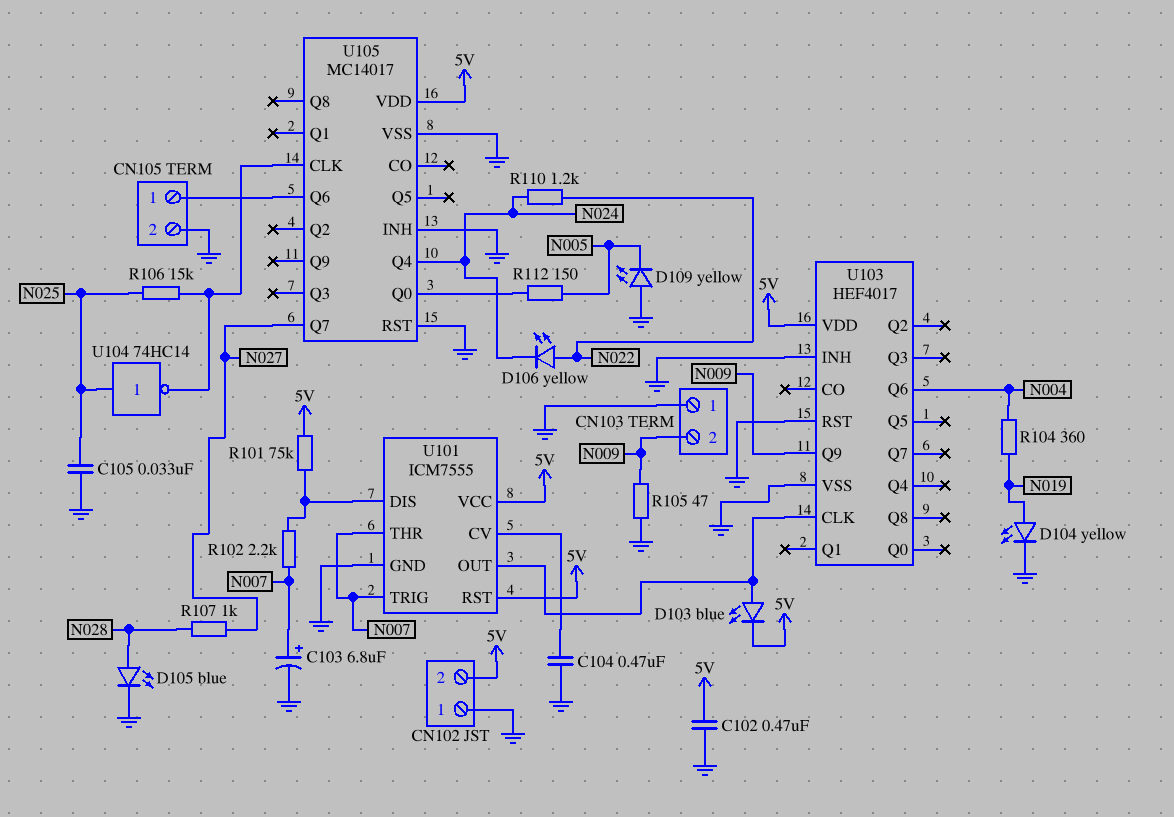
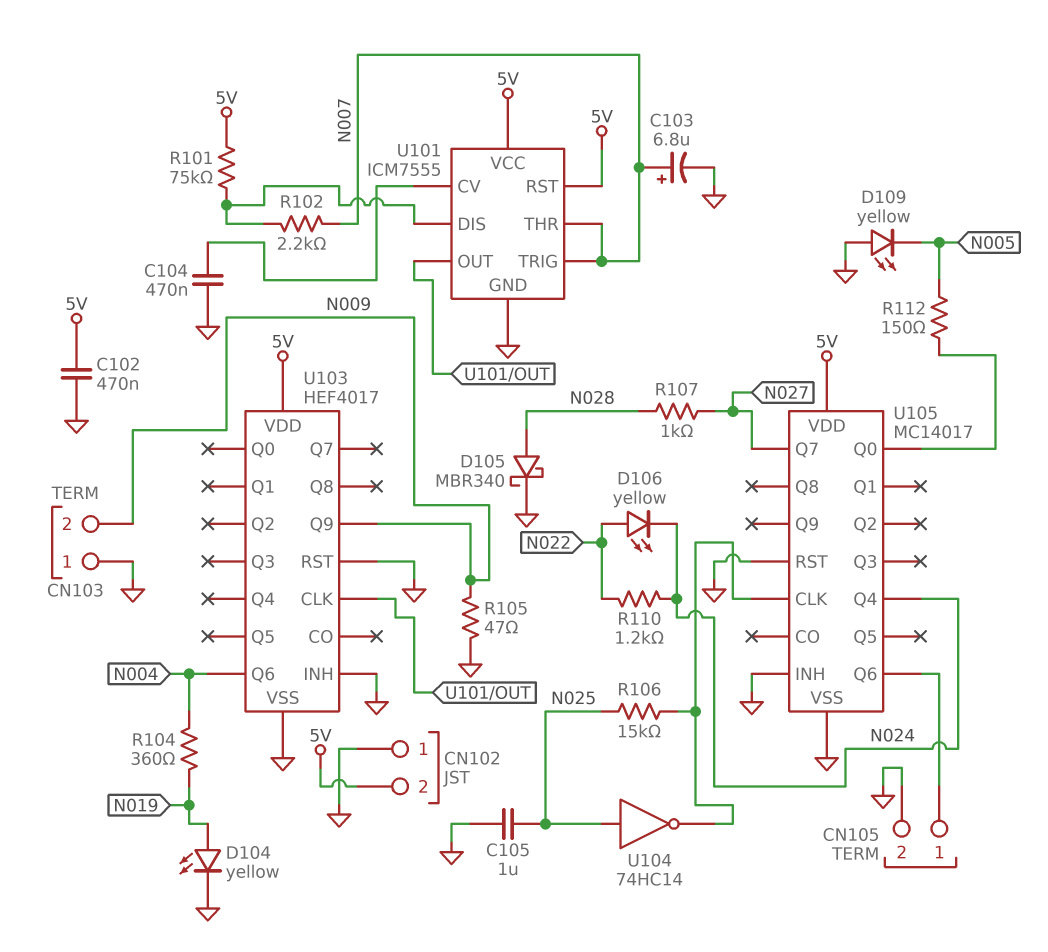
C105: 33nF (GND, N025) -> 1uF (GND, N025)
D103: LED blue (A U101/OUT, K 5V) -> none
D105: LED blue (A N028, K GND) -> schottky MBR340 (A N028, K GND)

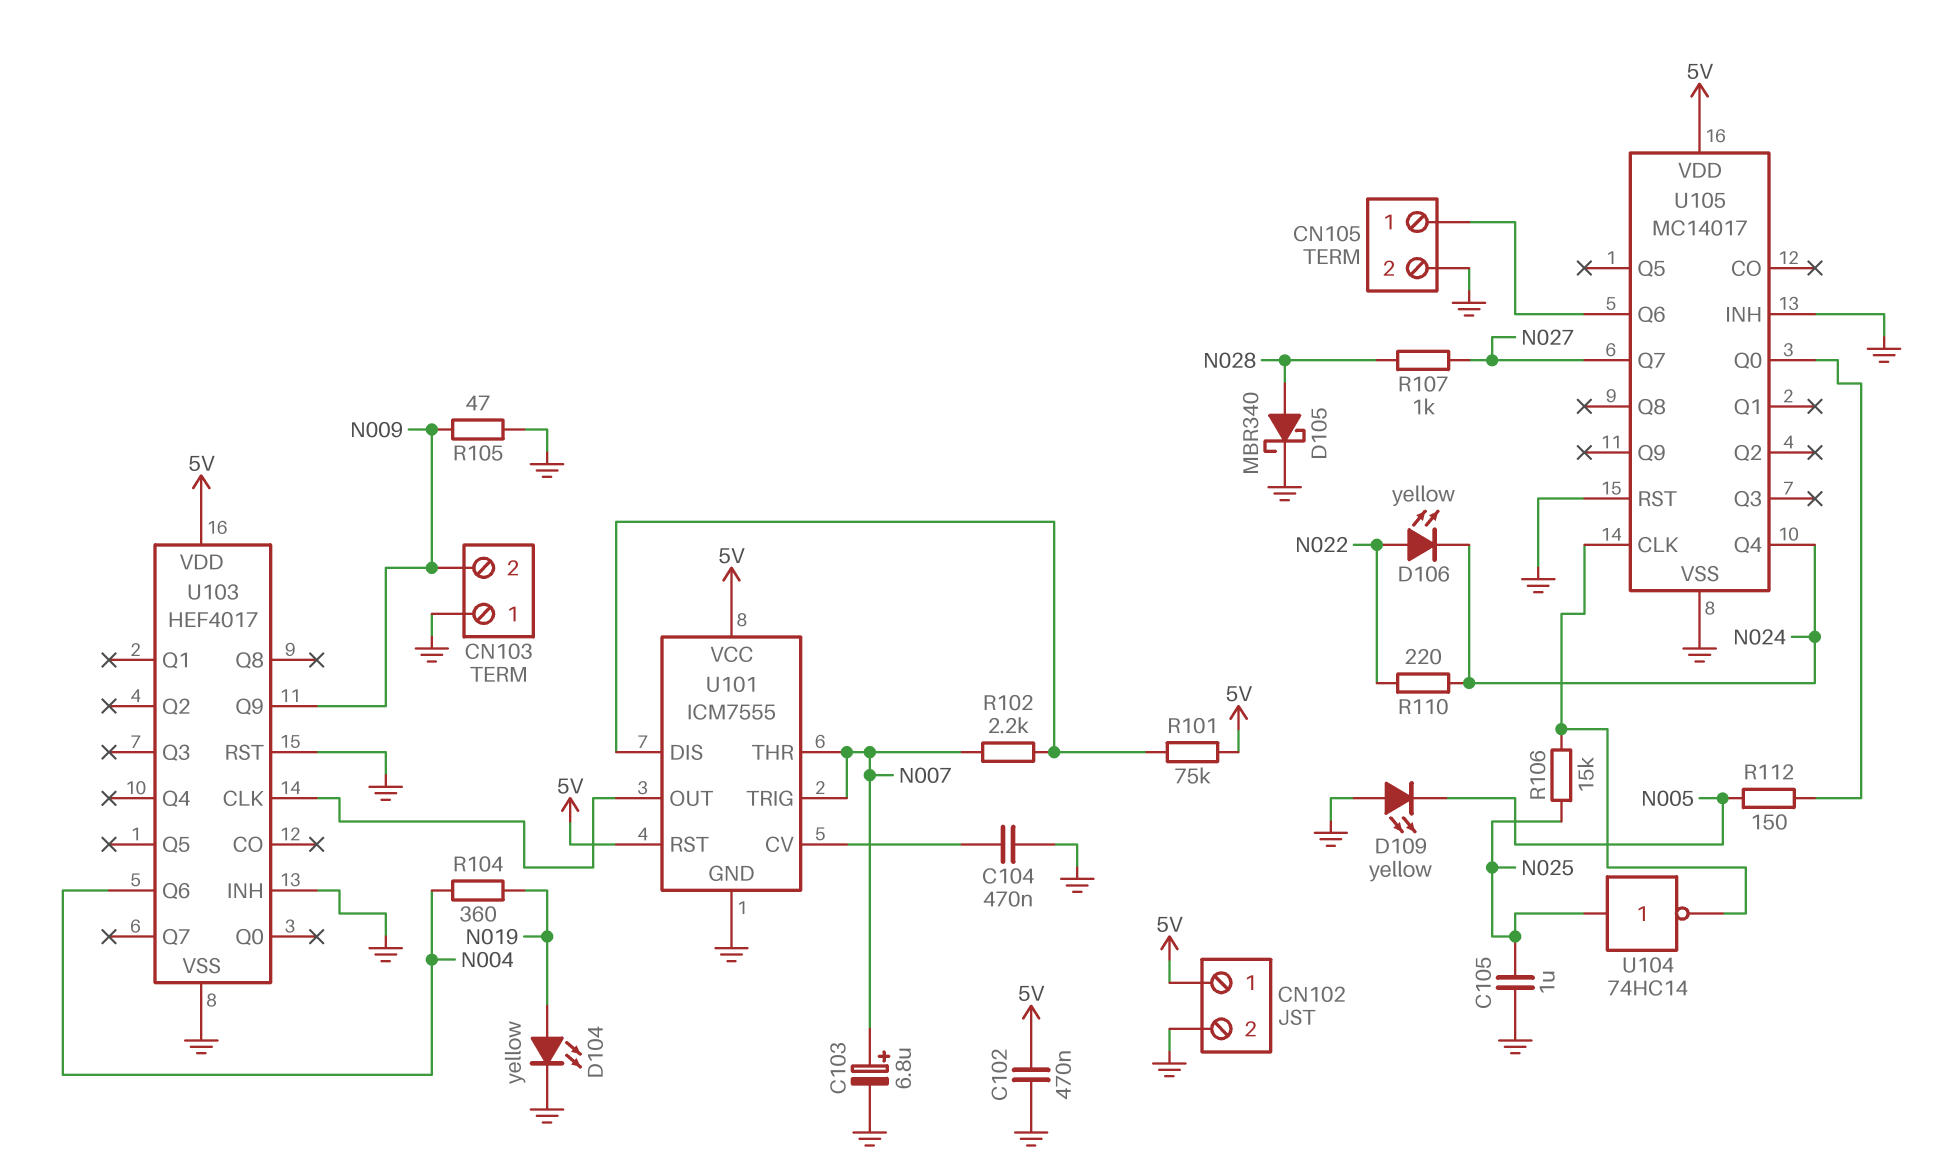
CN102 pin 1: GND -> 5V
CN102 pin 2: 5V -> GND
R110: 1.2k (N022, N024) -> 220 (N022, N024)

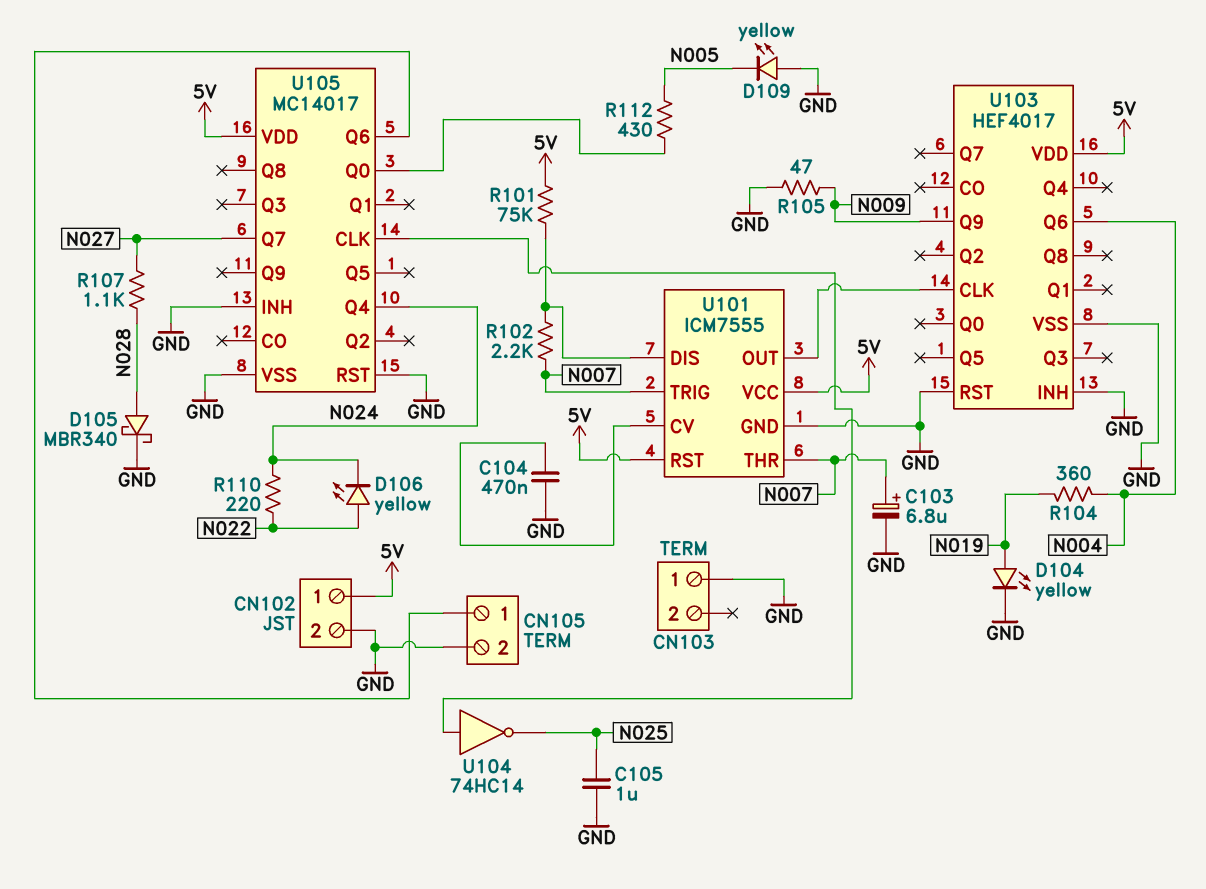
C102: 470nF (5V, GND) -> none
CN103 pin 2: N009 -> none
R106: 15k (N025, U105/CLK) -> none
R107: 1k (N027, N028) -> 1.1k (N027, N028)
R112: 150 (N005, U105/Q0) -> 430 (N005, U105/Q0)
U104: NOT 74HC14 (in N025, out U105/CLK) -> NOT 74HC14 (in U105/CLK, out N025)

